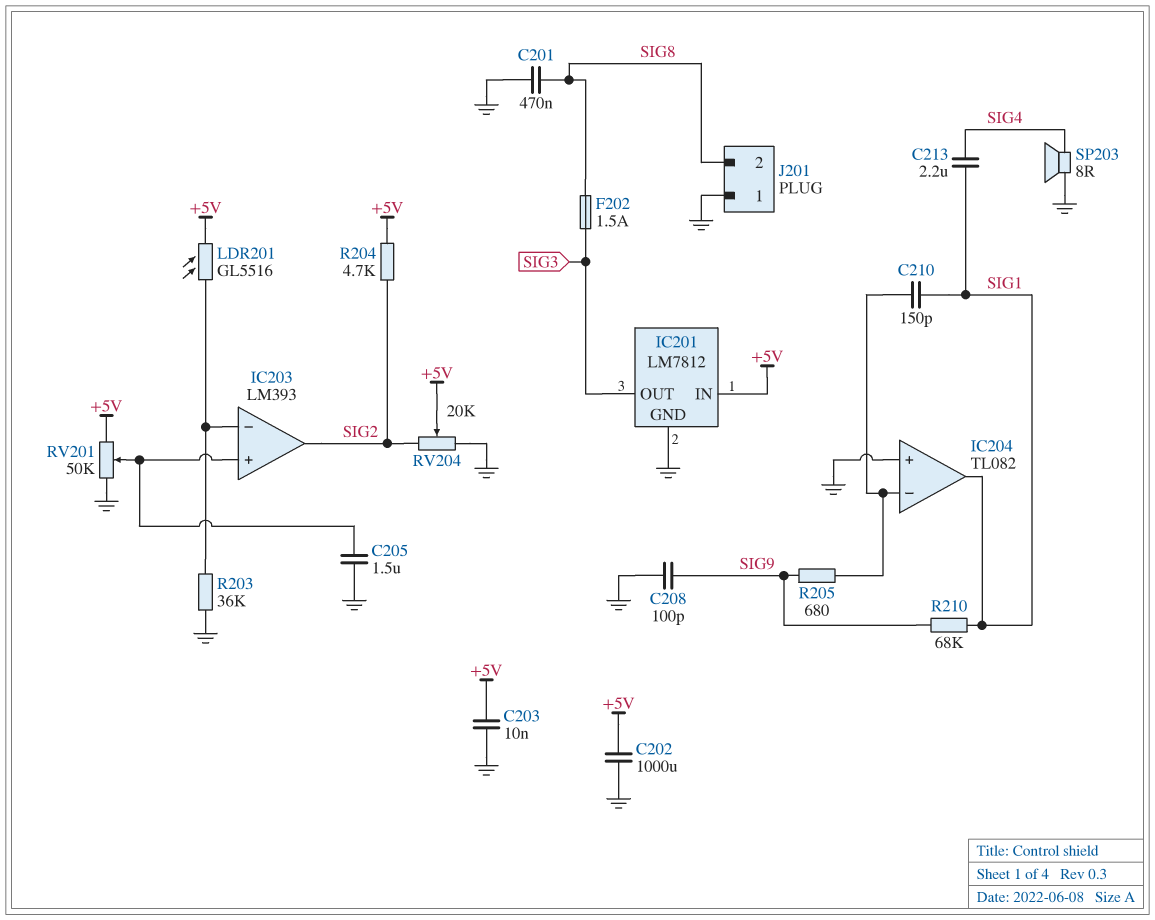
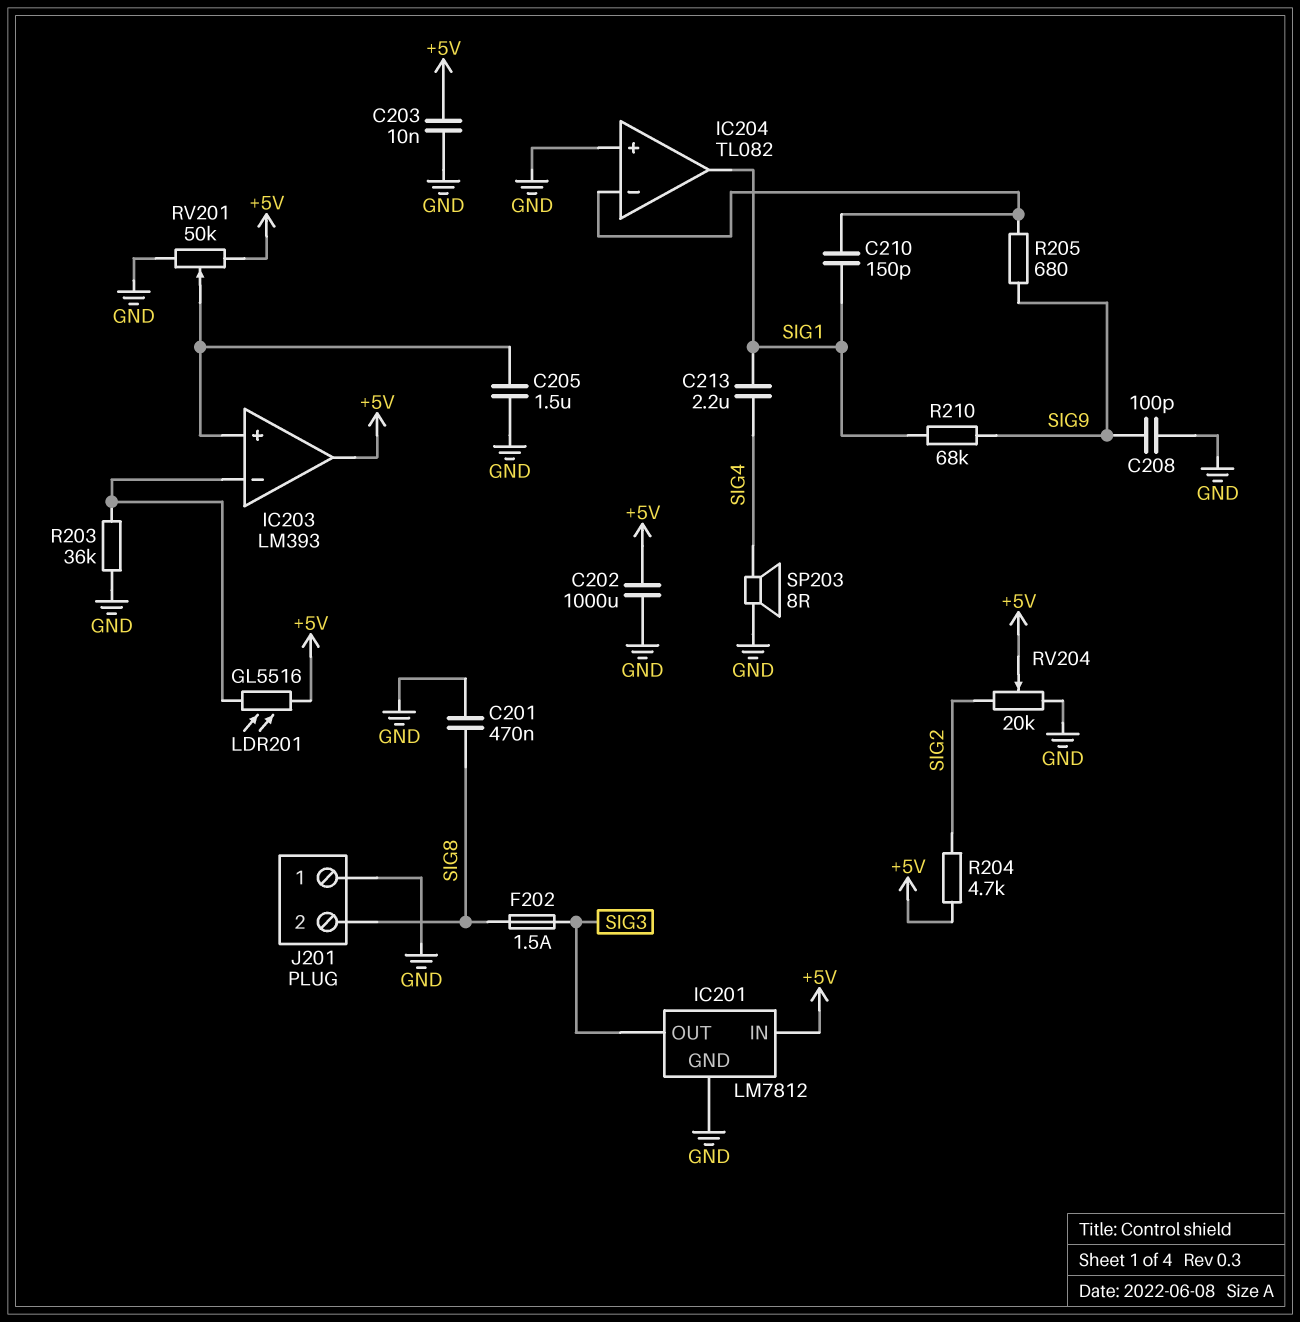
IC203 pin out: SIG2 -> +5V

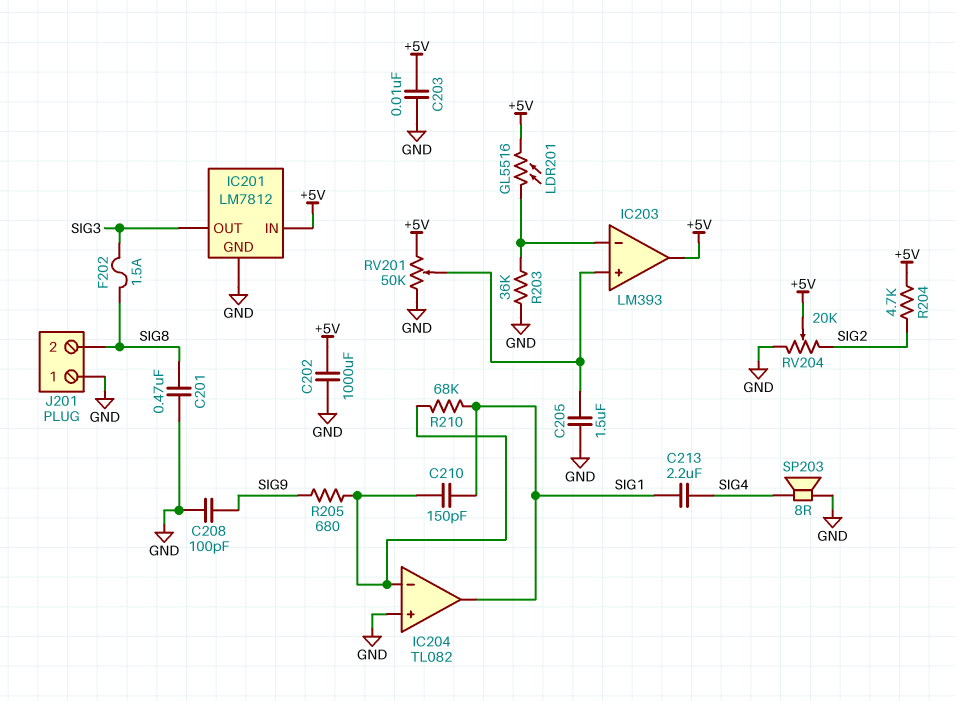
R210: 68k (SIG1, SIG9) -> 68k (IC204/in-, SIG1)

